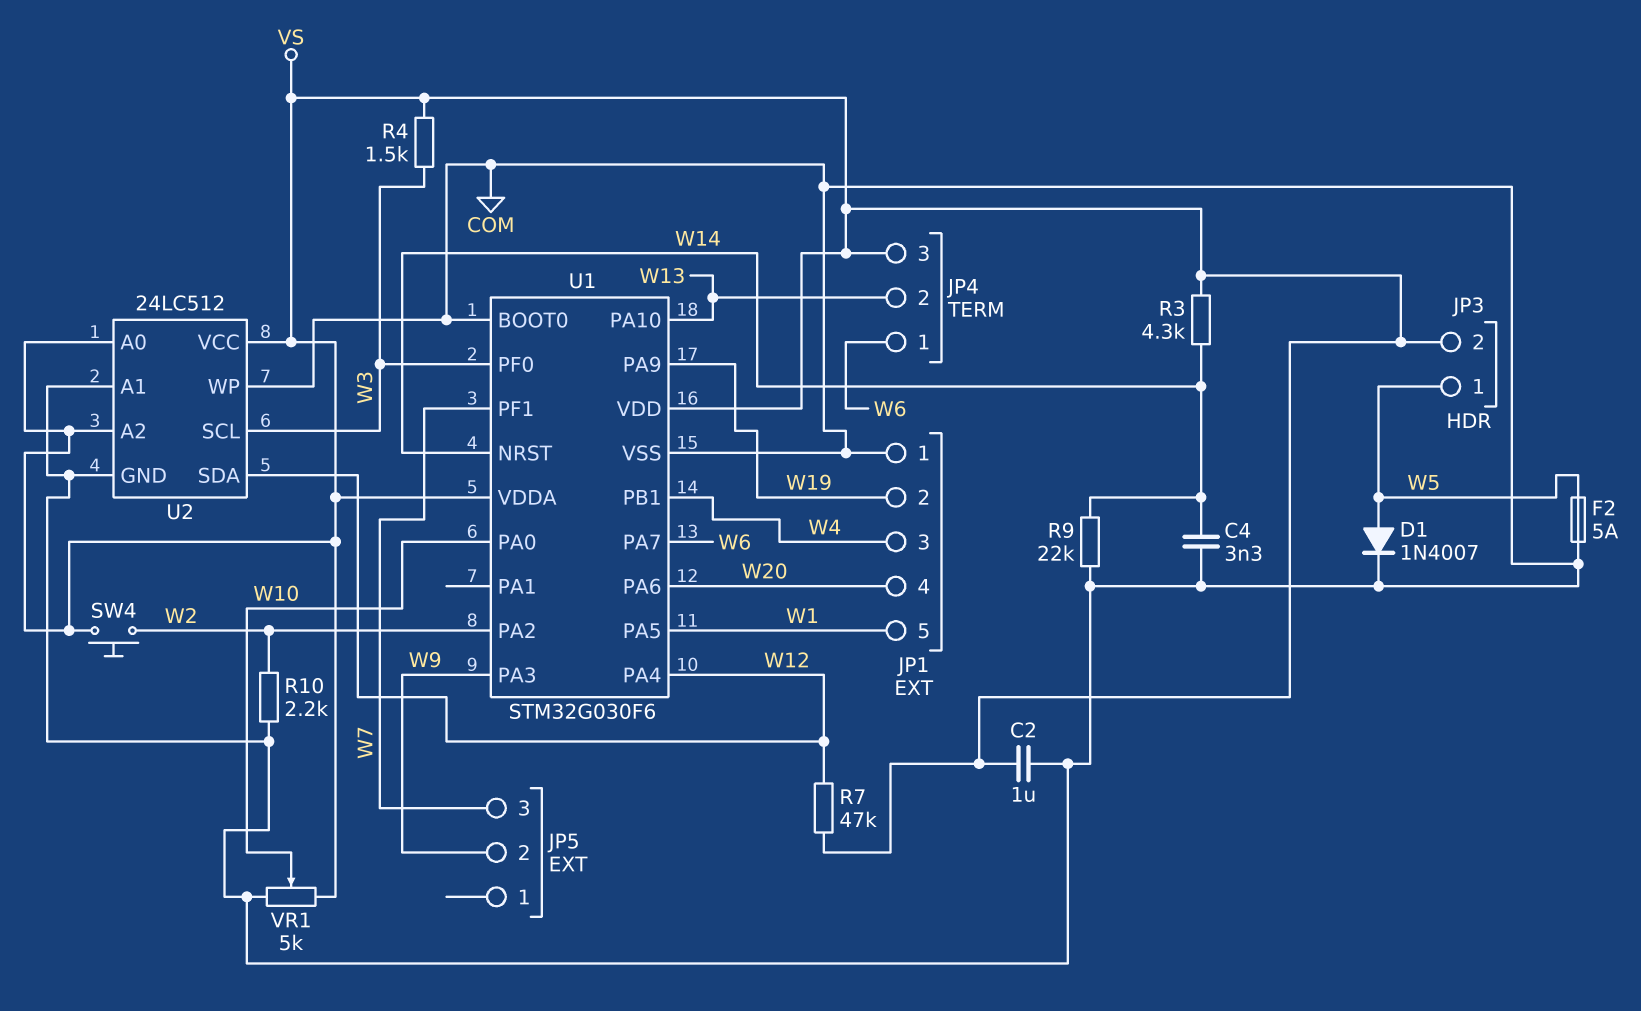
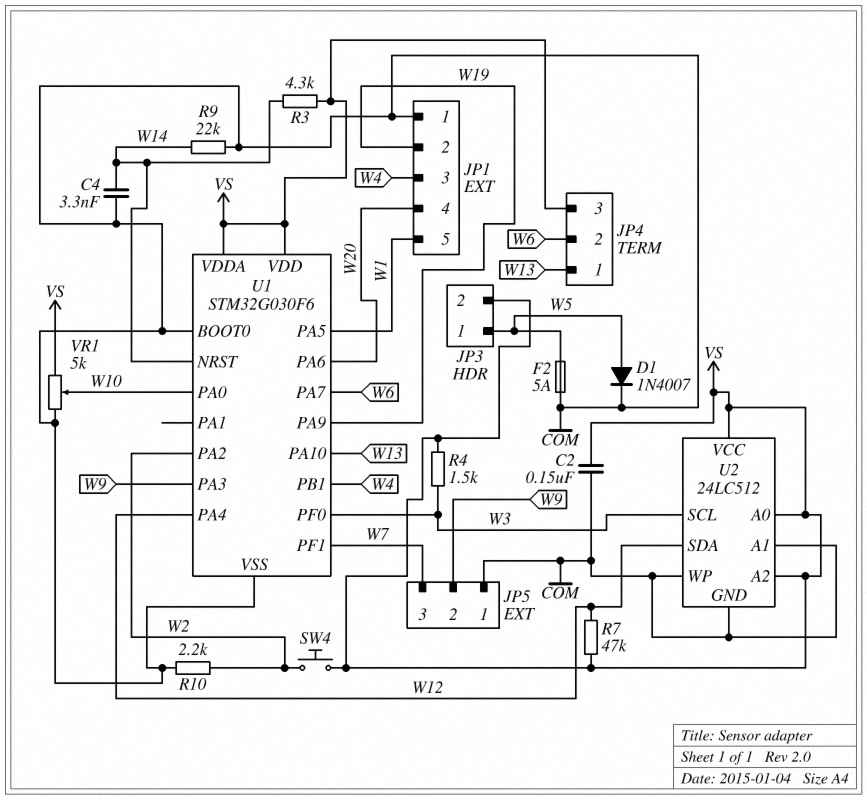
C2: 1uF (COM, VS) -> 150nF (COM, VS)
JP4 pin 1: W6 -> W13
JP4 pin 2: W13 -> W6
JP5 pin 1: none -> COM

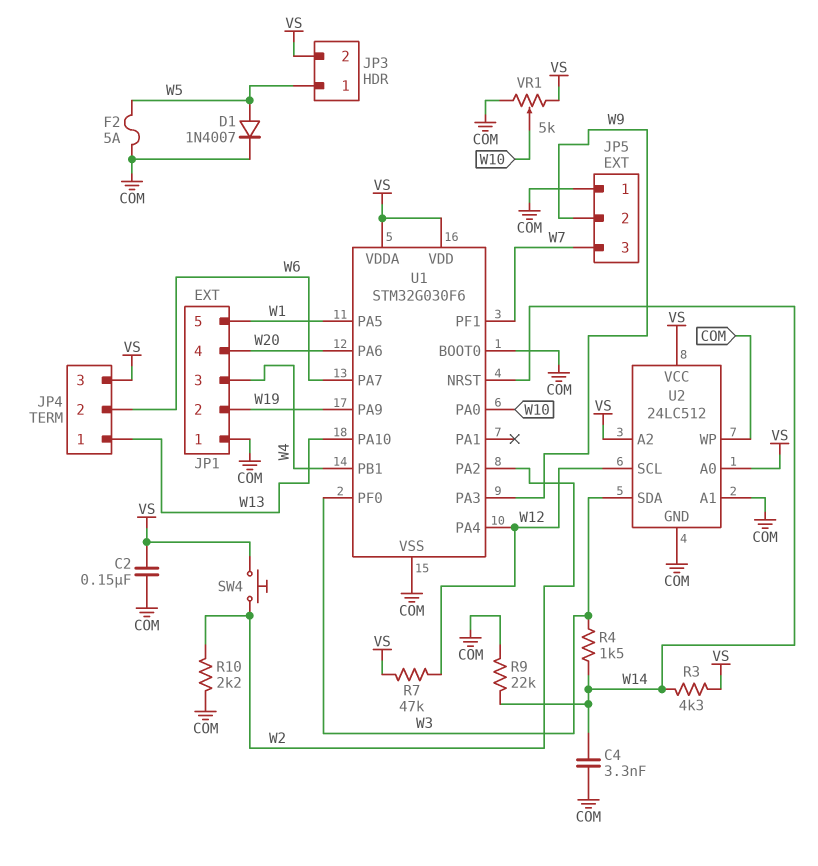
R4: 1.5k (VS, W3) -> 1.5k (W3, W14)
U2 pin SCL: W3 -> W12
U2 pin SDA: W12 -> W3

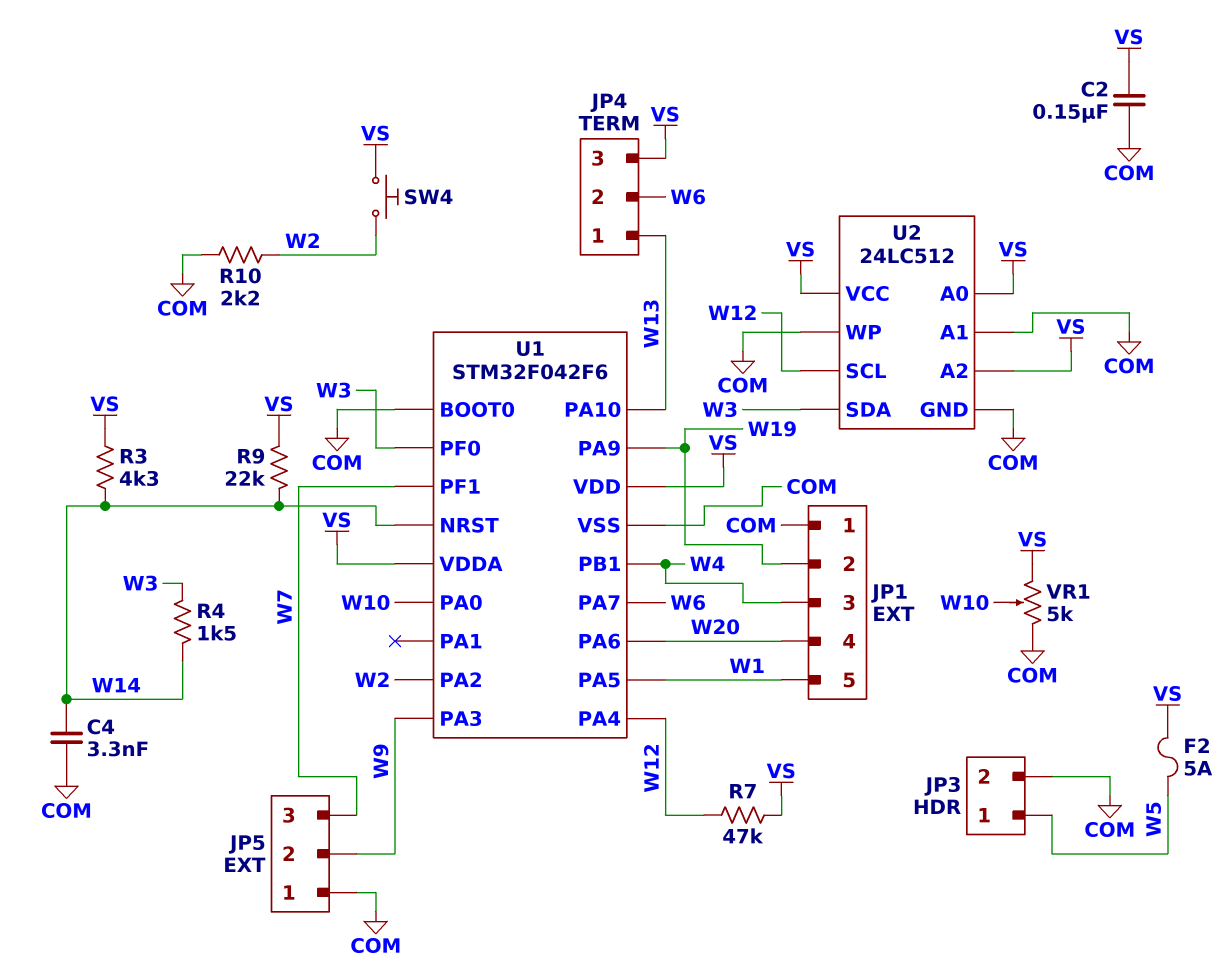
D1: diode 1N4007 (A W5, K COM) -> none
F2: 5A (COM, W5) -> 5A (VS, W5)
JP3 pin 2: VS -> COM
R9: 22k (COM, W14) -> 22k (VS, W14)
U1: STM32G030F6 -> STM32F042F6

